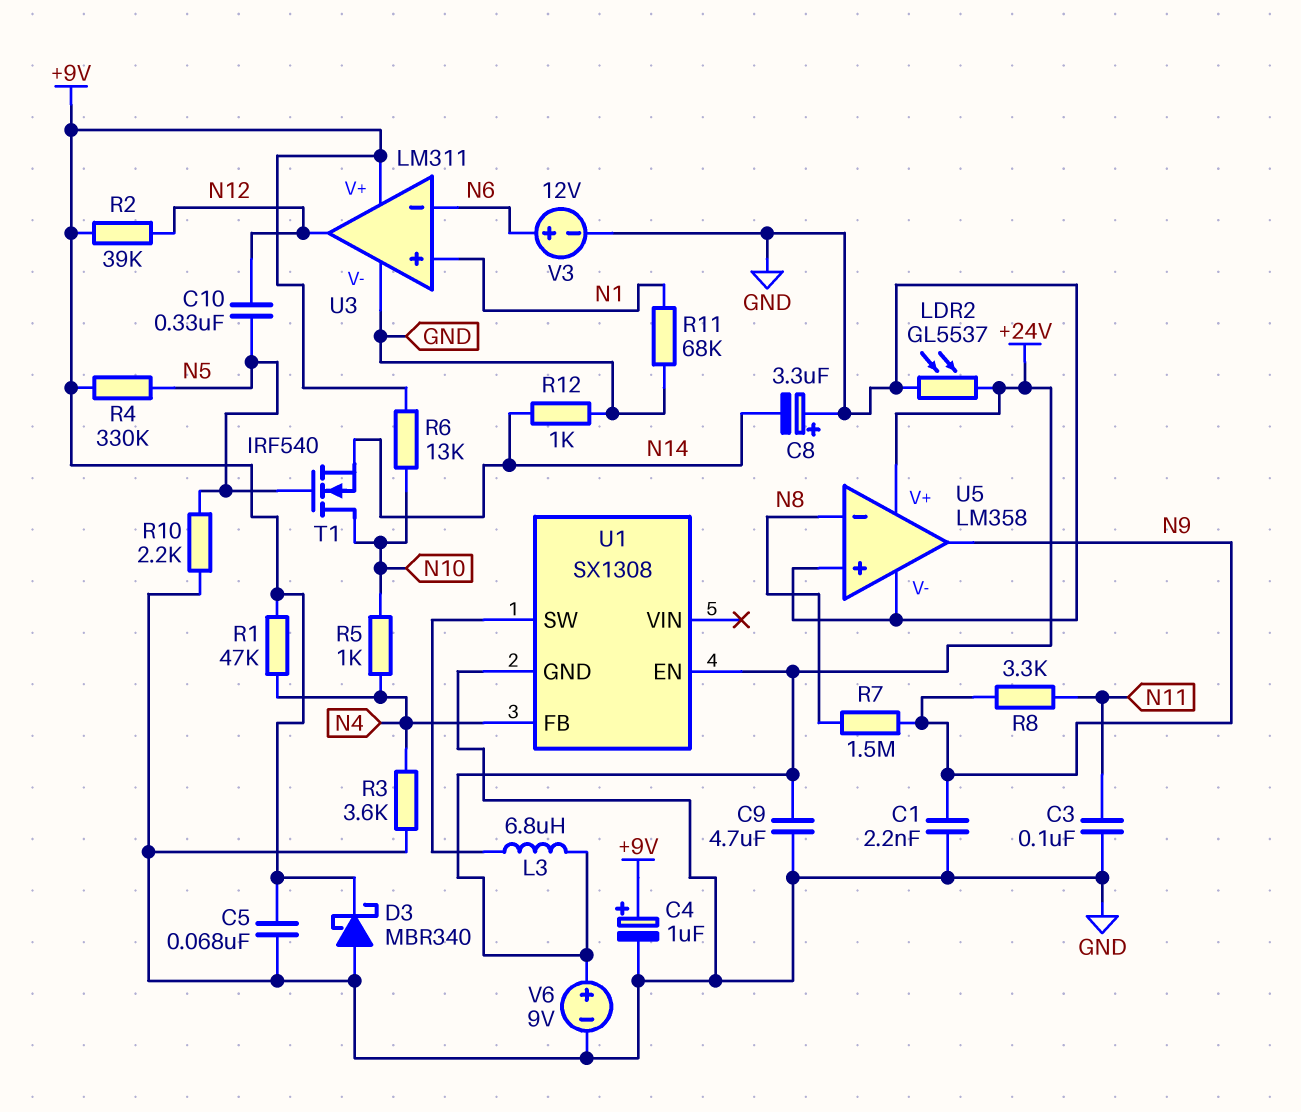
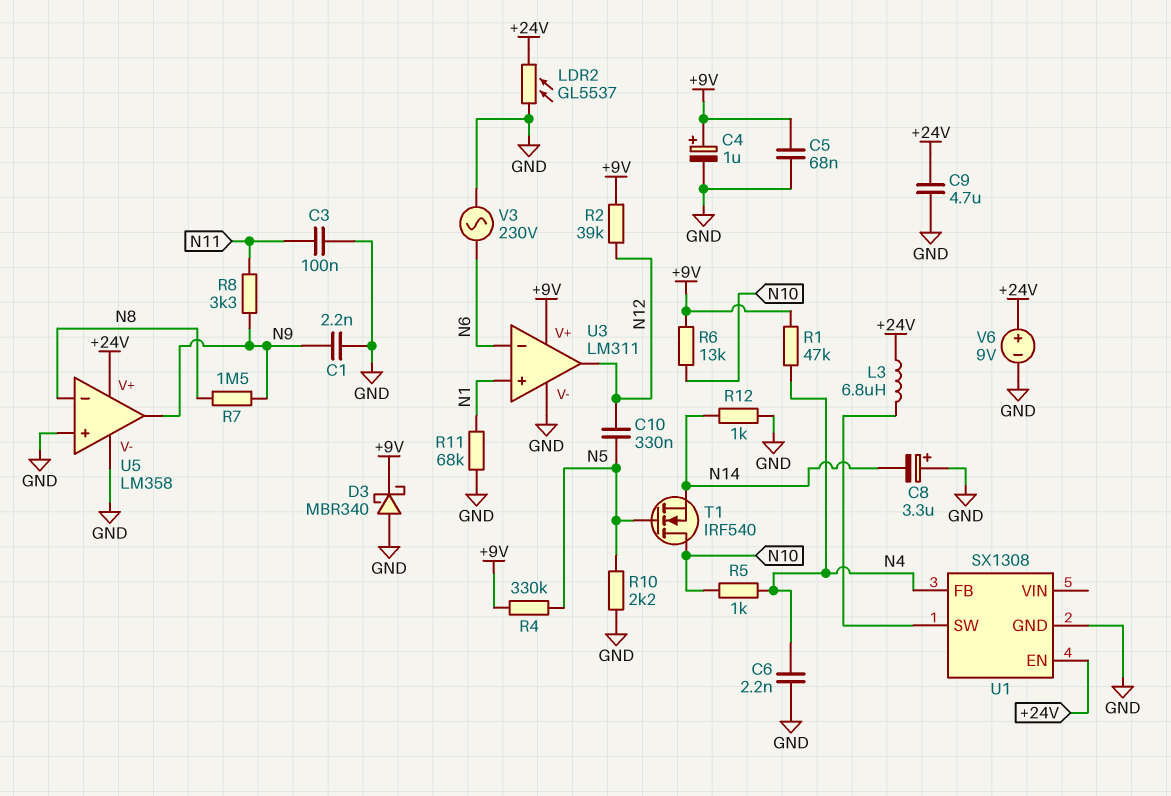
C6: none -> 2.2nF (GND, N4)
R3: 3.6k (GND, N4) -> none
V3: 12V (plus N6, minus GND) -> AC 230V (GND, N6)

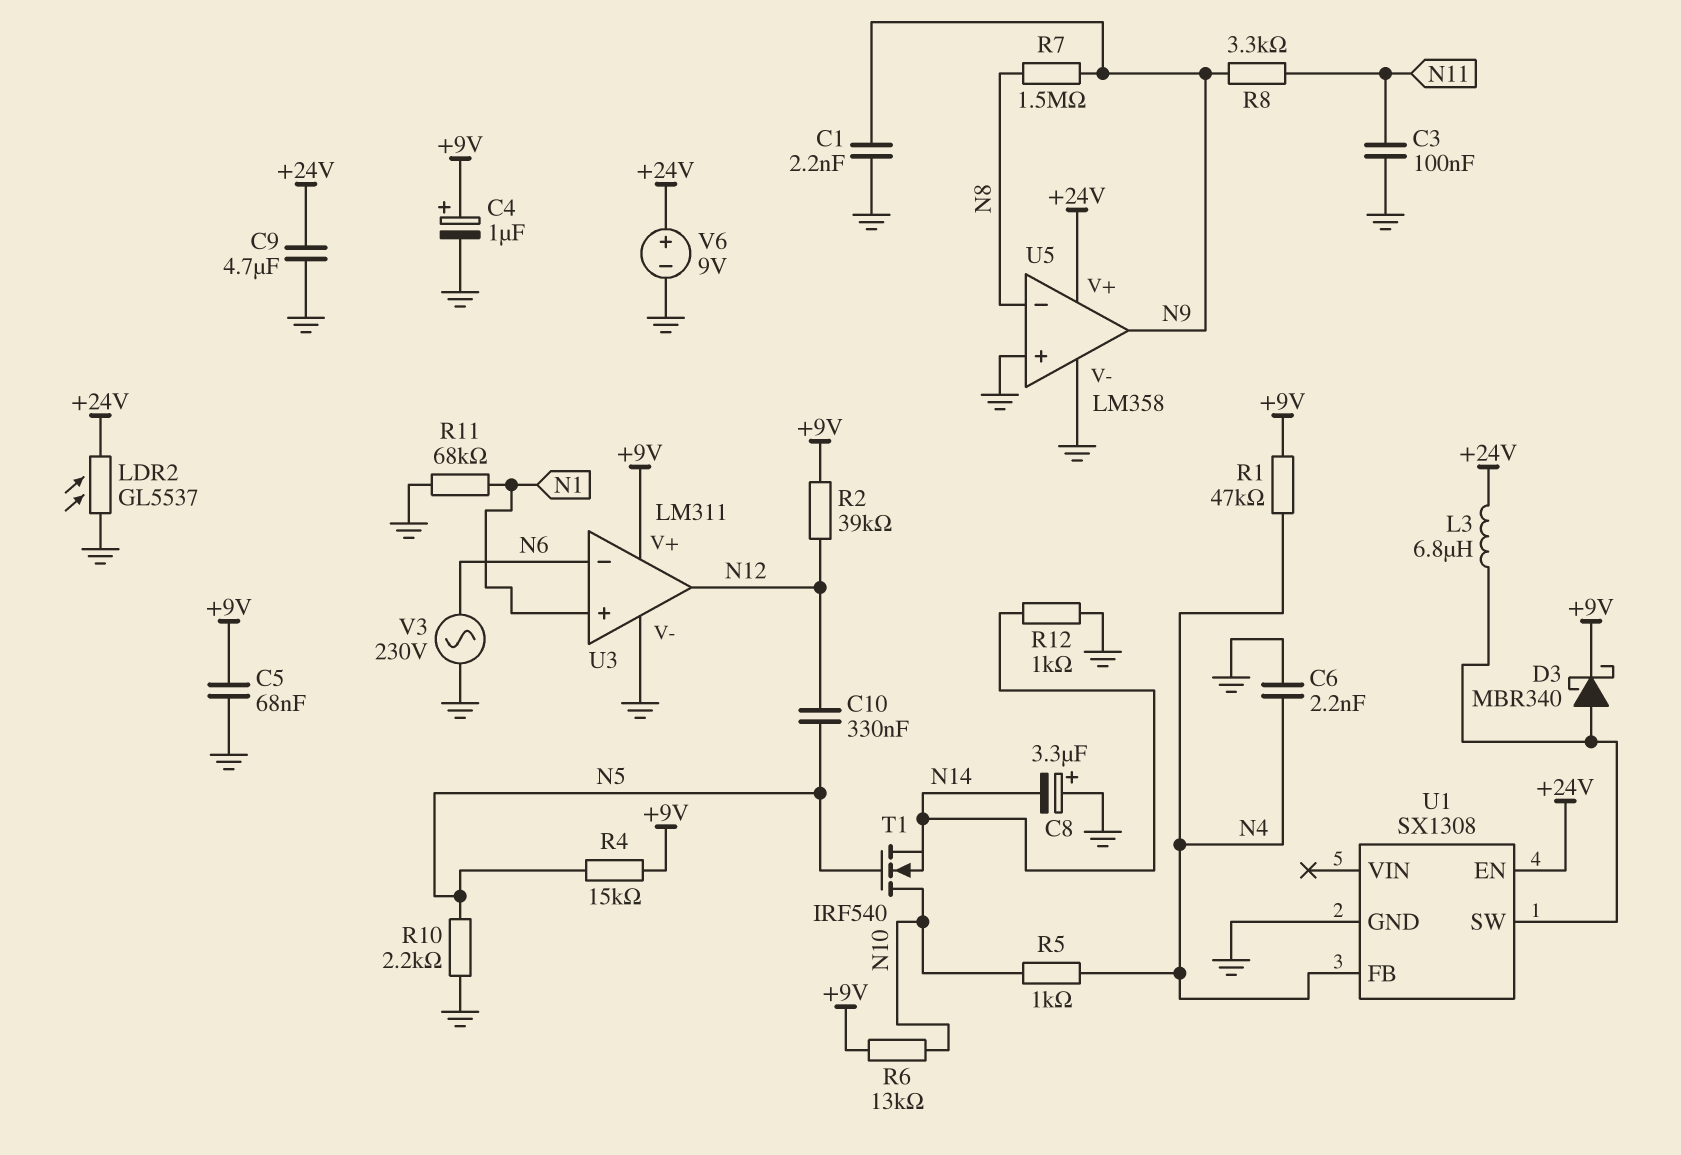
D3: schottky MBR340 (A GND, K +9V) -> schottky MBR340 (A U1/SW, K +9V)
R4: 330k (+9V, N5) -> 15k (+9V, N5)

